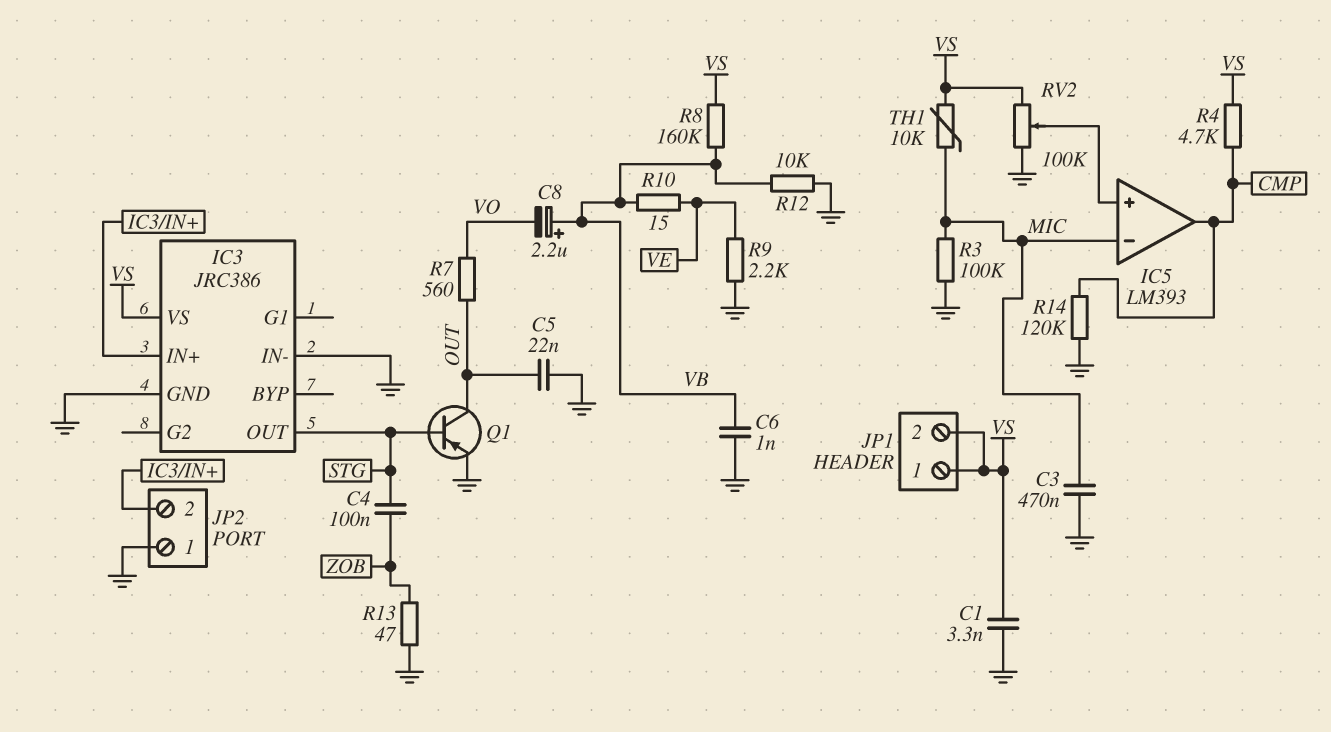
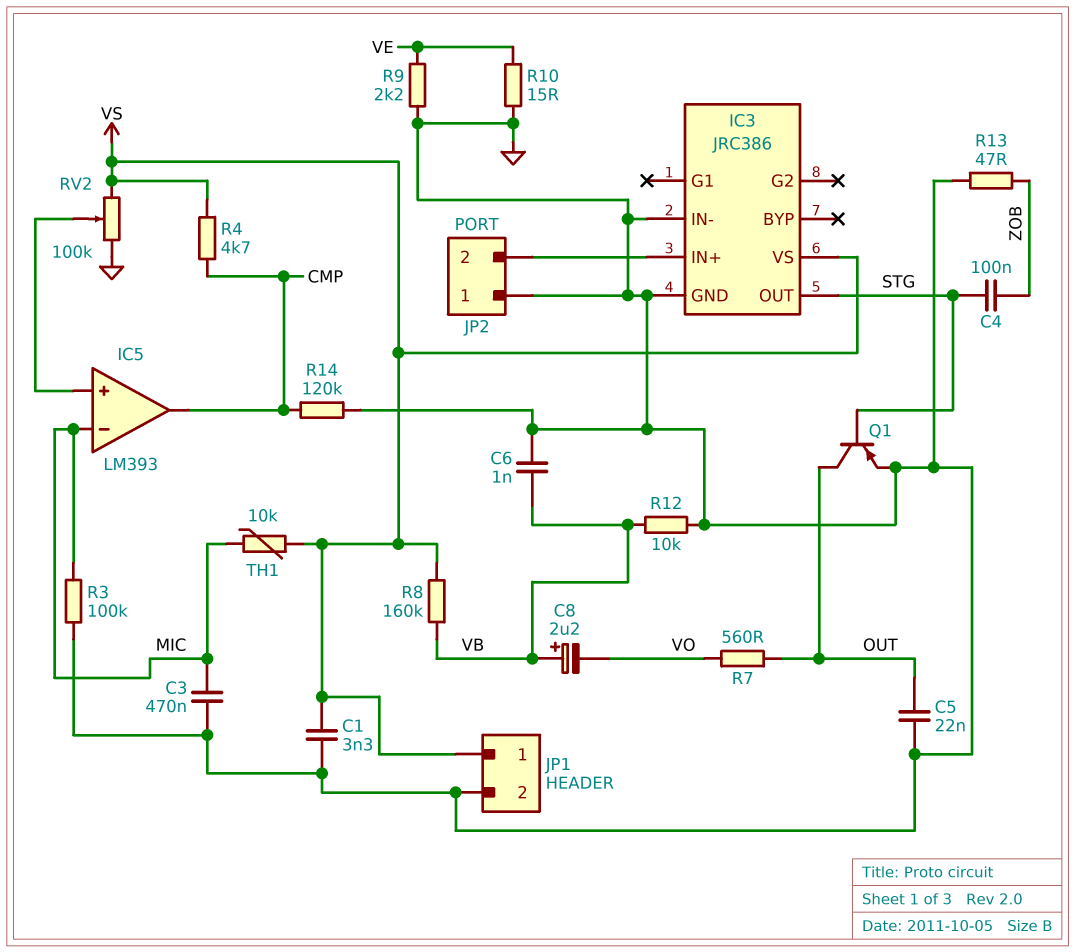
JP1 pin 2: VS -> GND
R10: 15 (VB, VE) -> 15 (GND, VE)

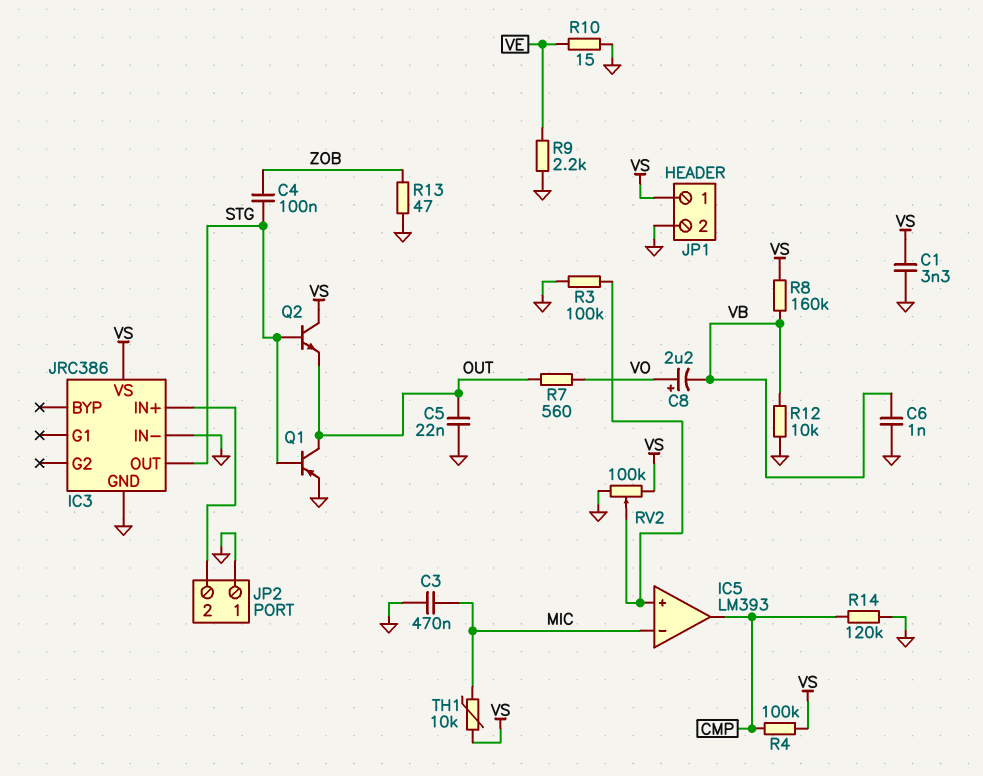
C8: 2.2uF (plus VB, minus VO) -> 2.2uF (plus VO, minus VB)
Q2: none -> NPN (B STG, C VS, E OUT)
R3: 100k (GND, MIC) -> 100k (GND, IC5/in+)
R4: 4.7k (CMP, VS) -> 100k (CMP, VS)

